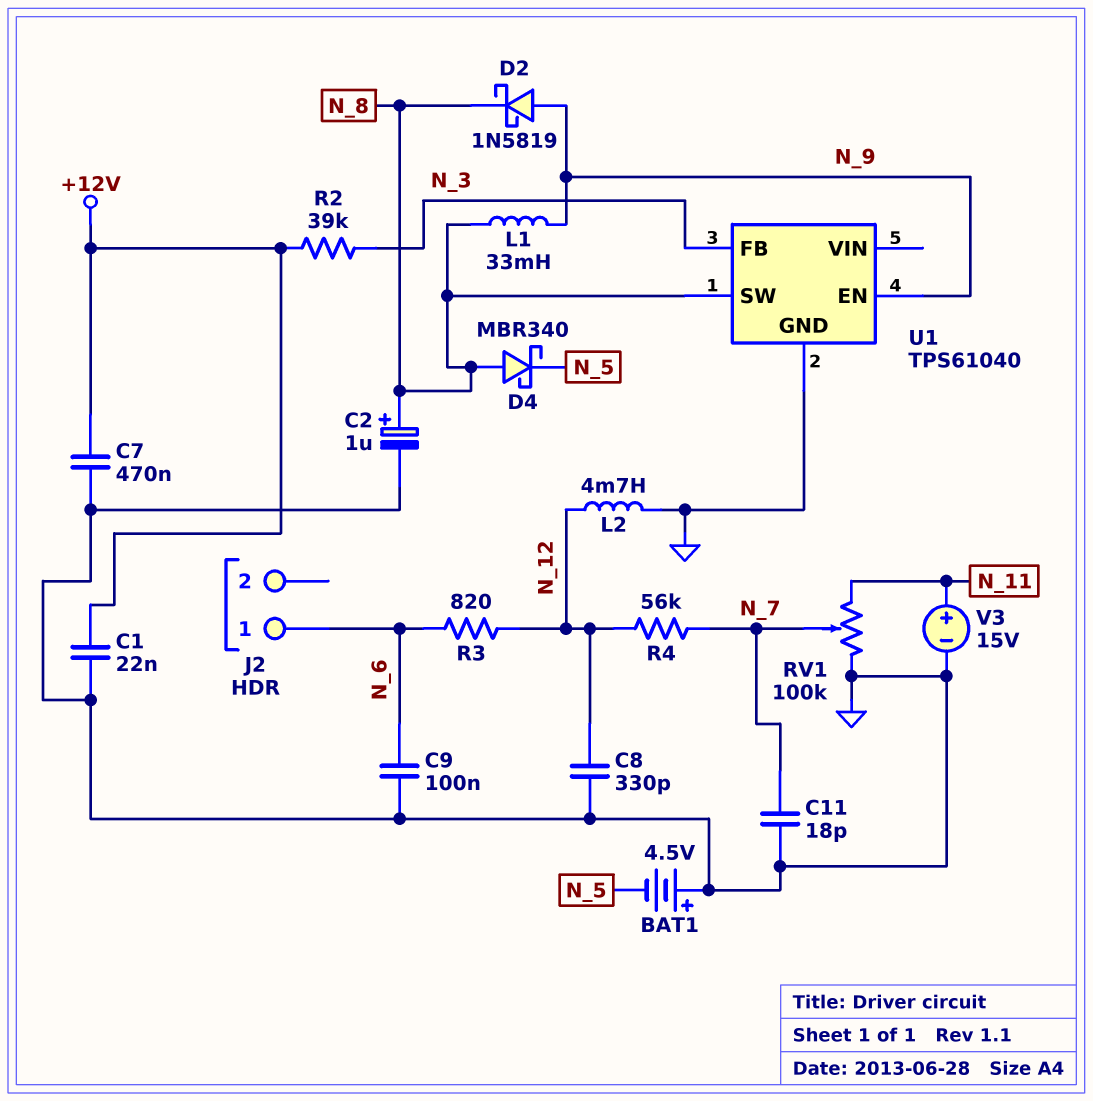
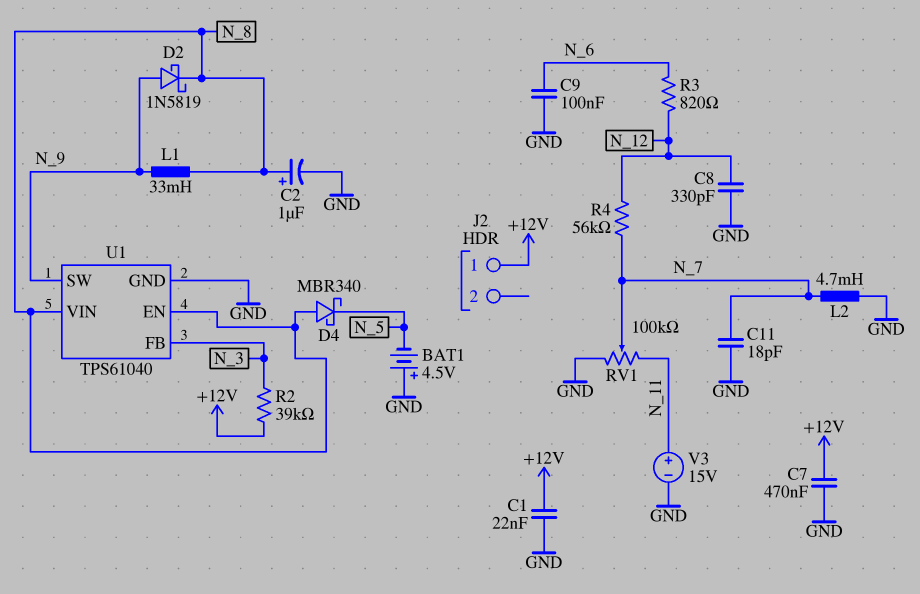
J2 pin 1: N_6 -> +12V
L2: 4.7mH (GND, N_12) -> 4.7mH (GND, N_7)
U1 pin EN: N_9 -> N_8
U1 pin SW: N_8 -> N_9
U1 pin VIN: none -> N_8

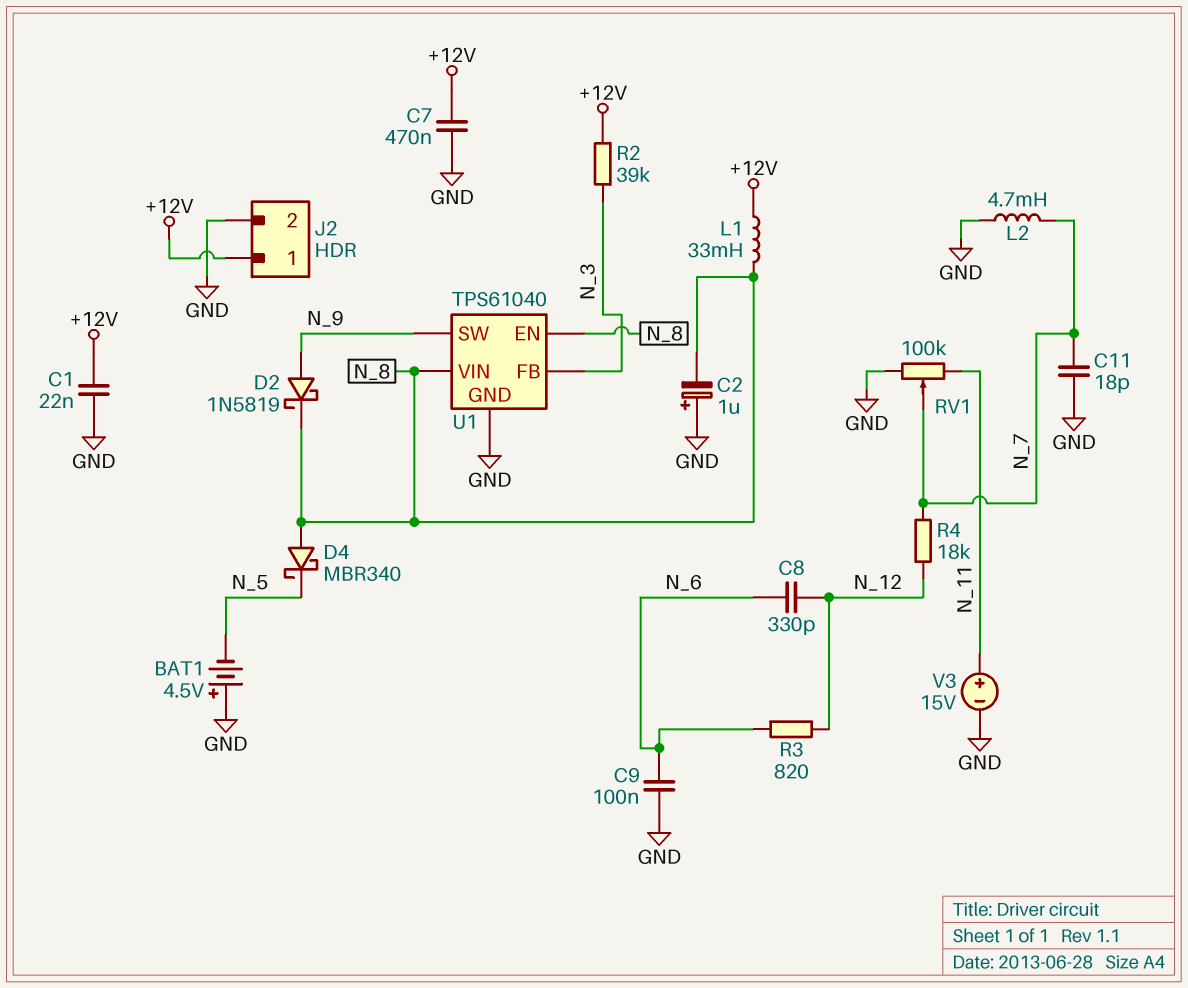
C2: 1uF (plus N_8, minus GND) -> 1uF (plus GND, minus N_8)
C8: 330pF (GND, N_12) -> 330pF (N_6, N_12)
J2 pin 2: none -> GND
L1: 33mH (N_8, N_9) -> 33mH (+12V, N_8)
R4: 56k (N_7, N_12) -> 18k (N_7, N_12)

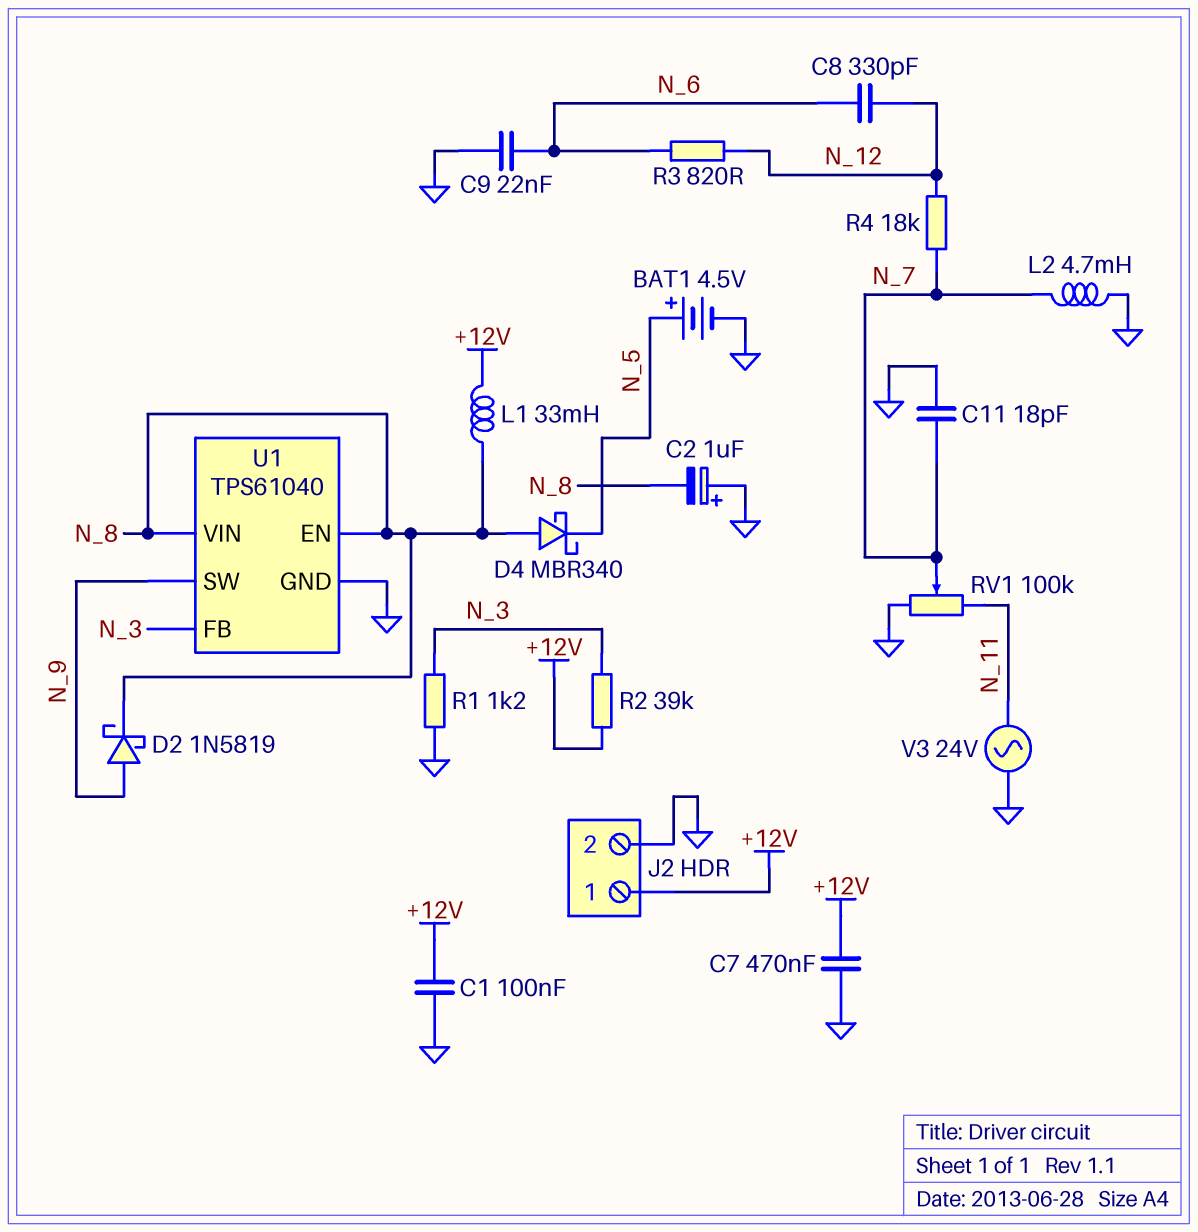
BAT1: 4.5V (plus GND, minus N_5) -> 4.5V (plus N_5, minus GND)
C1: 22nF (+12V, GND) -> 100nF (+12V, GND)
C9: 100nF (GND, N_6) -> 22nF (GND, N_6)
R1: none -> 1.2k (GND, N_3)
V3: 15V (plus N_11, minus GND) -> AC 24V (GND, N_11)

